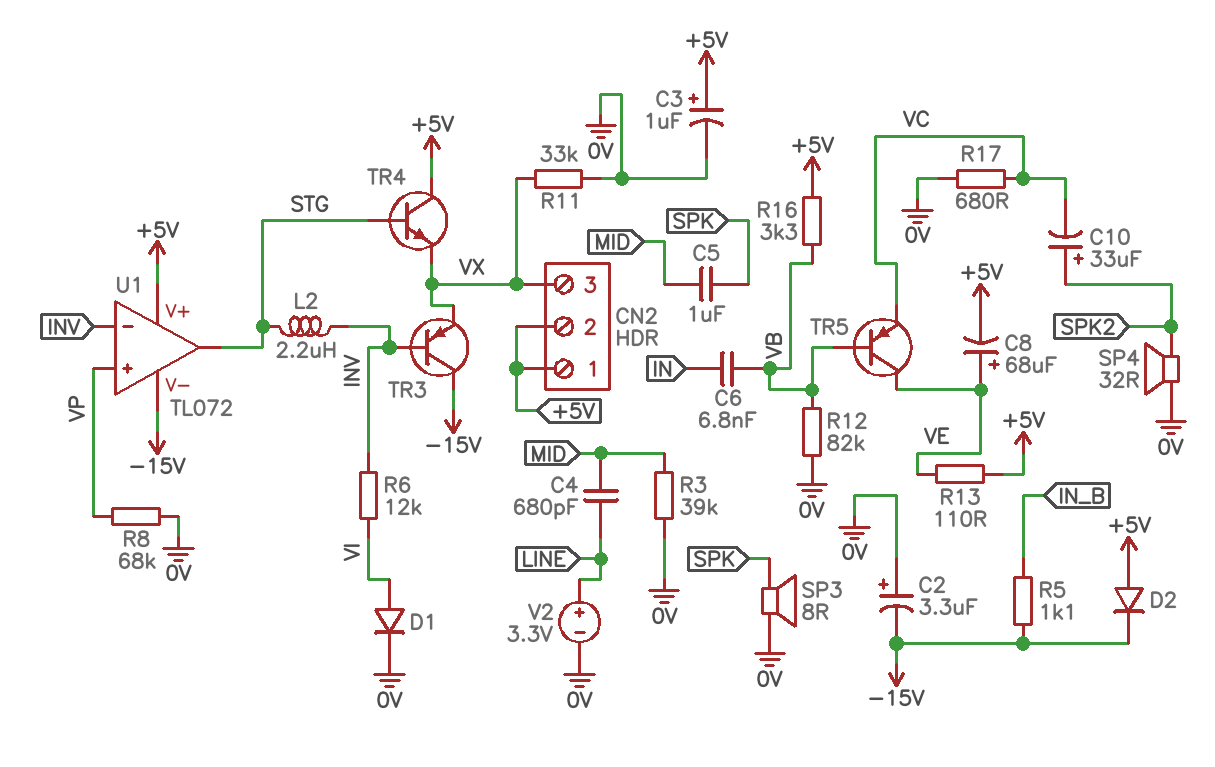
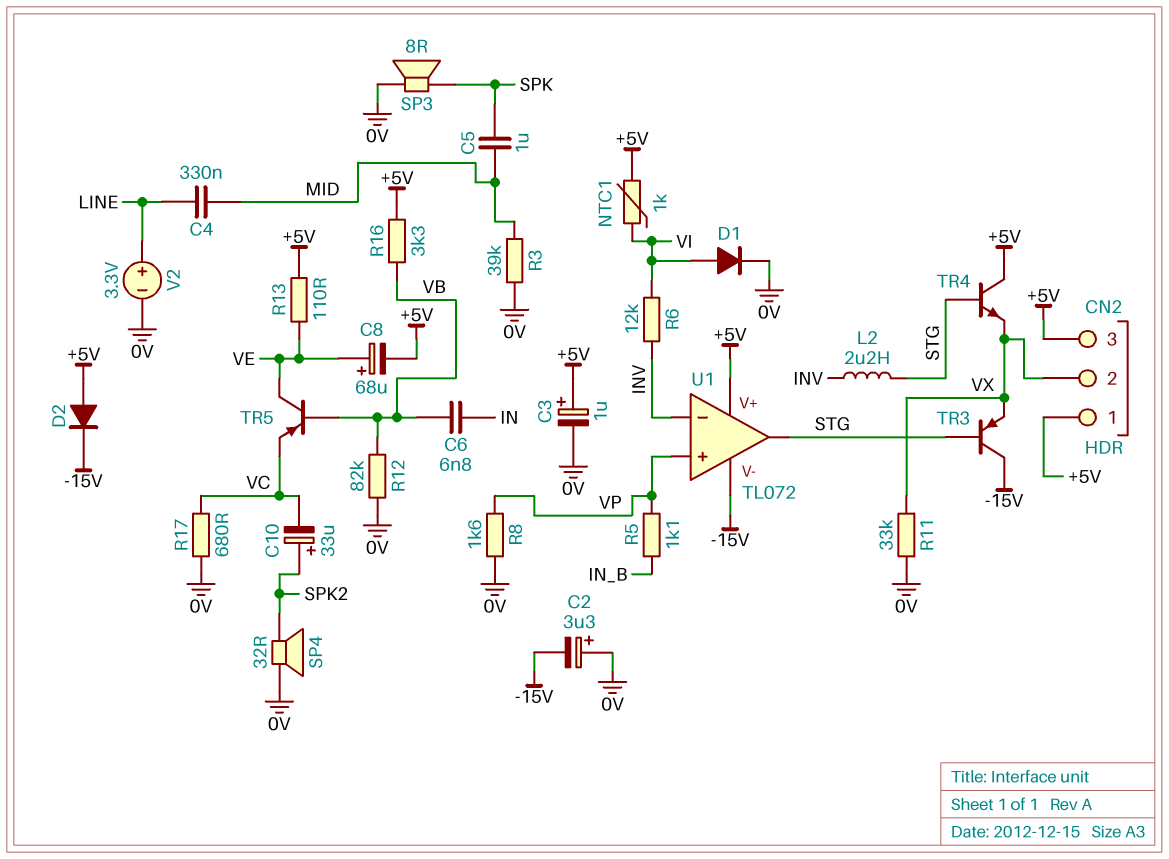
C4: 680pF (LINE, MID) -> 330nF (LINE, MID)
CN2 pin 2: +5V -> VX
CN2 pin 3: VX -> +5V
NTC1: none -> 1k (+5V, VI)
R5: 1.1k (-15V, IN_B) -> 1.1k (IN_B, VP)
R8: 68k (0V, VP) -> 1.6k (0V, VP)
TR3: PNP (B INV, C -15V, E VX) -> PNP (B STG, C -15V, E VX)

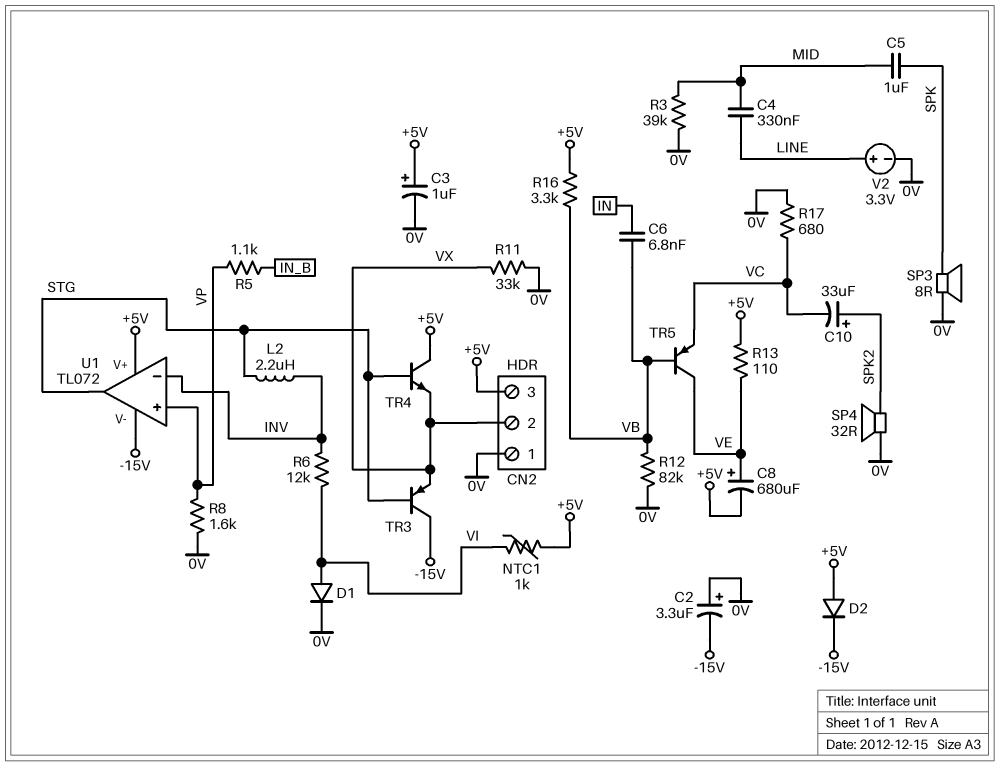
C8: 68uF (plus VE, minus +5V) -> 680uF (plus VE, minus +5V)
CN2 pin 1: +5V -> 0V

